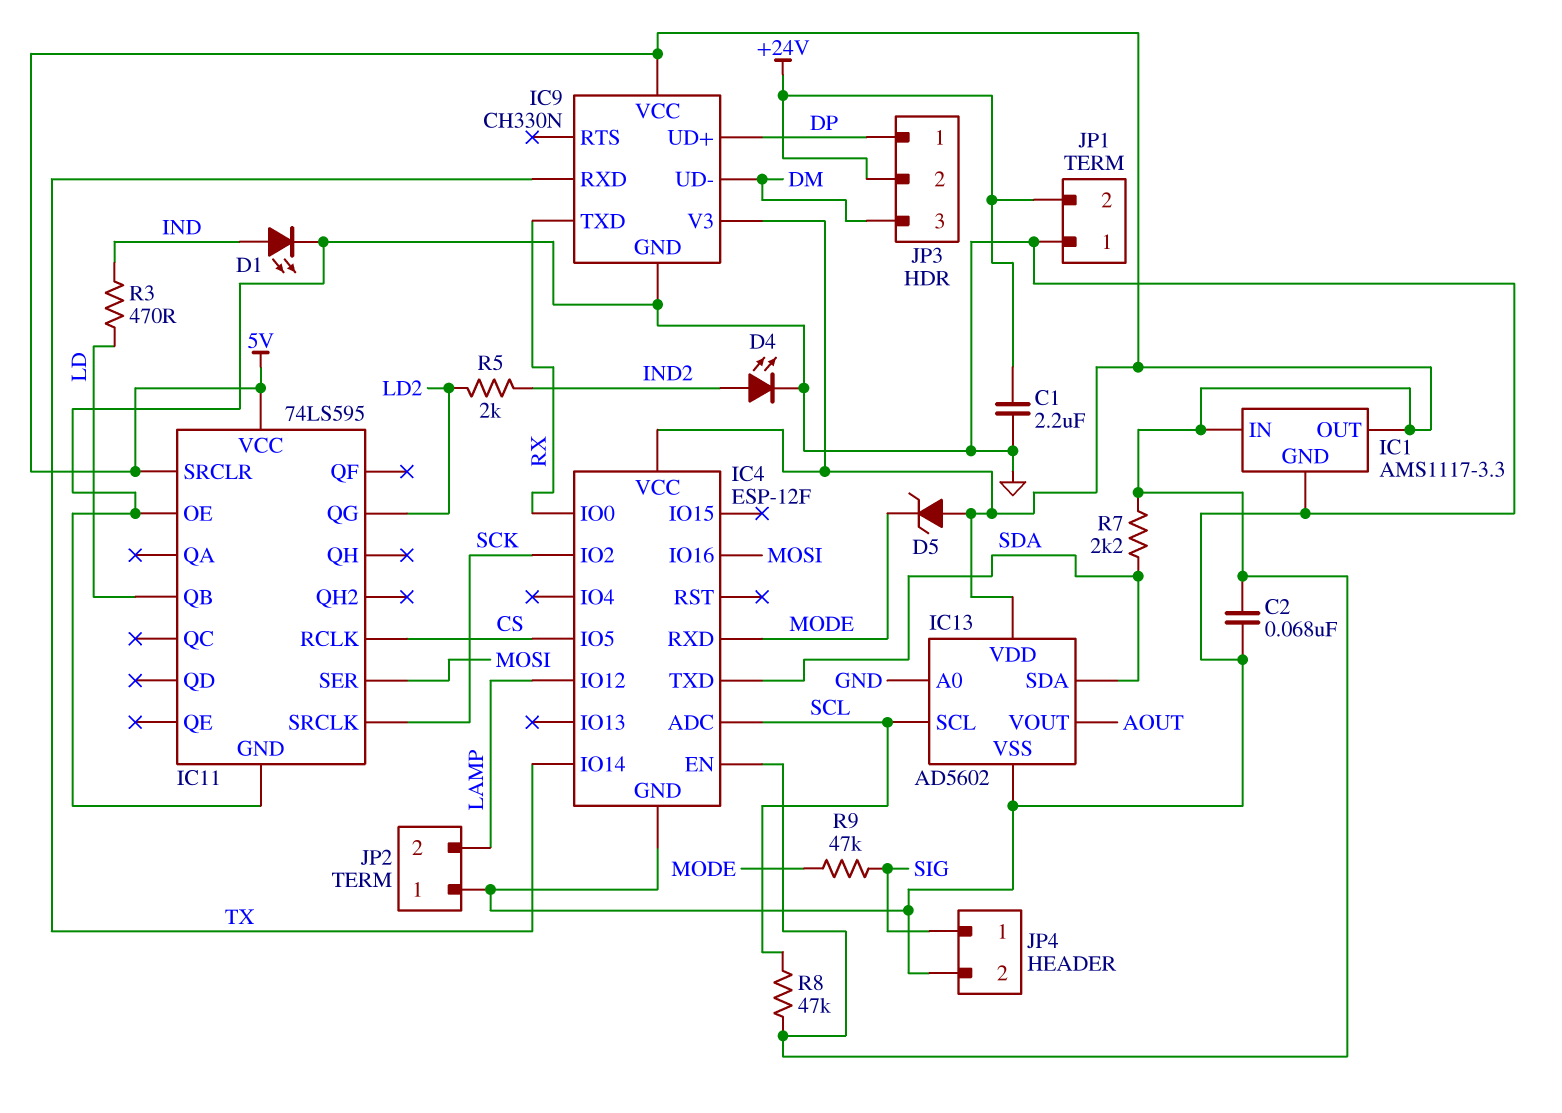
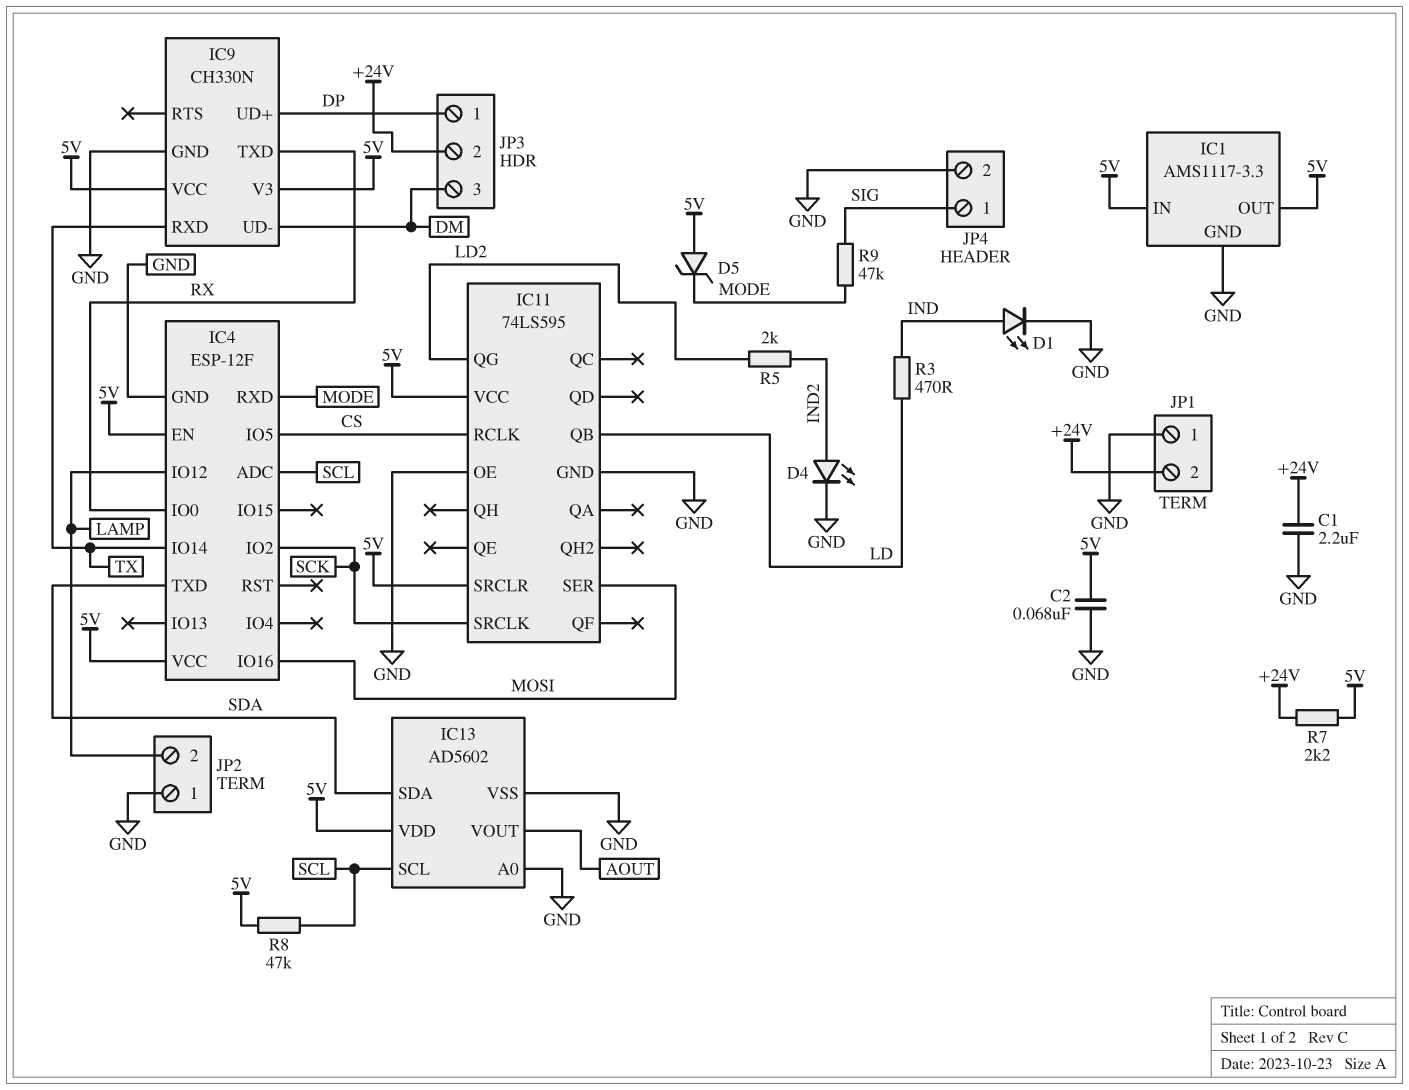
R7: 2.2k (5V, SDA) -> 2.2k (+24V, 5V)

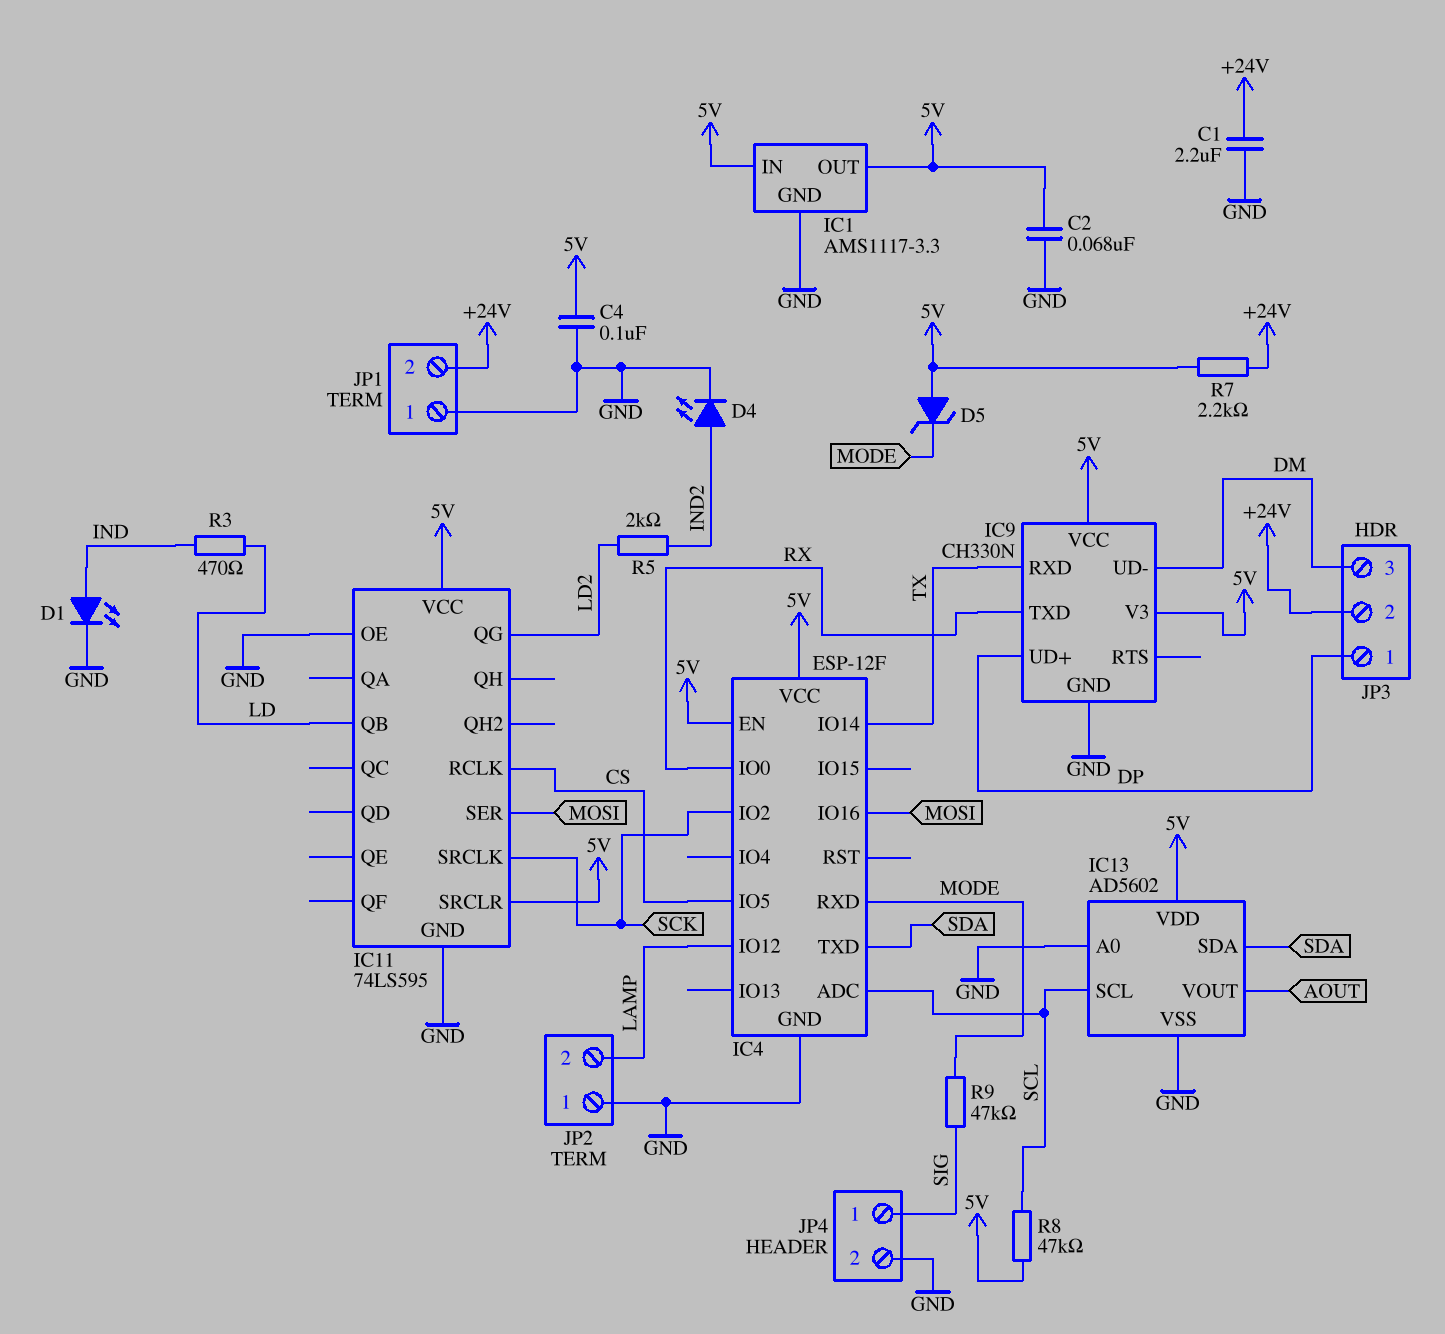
C4: none -> 100nF (5V, GND)

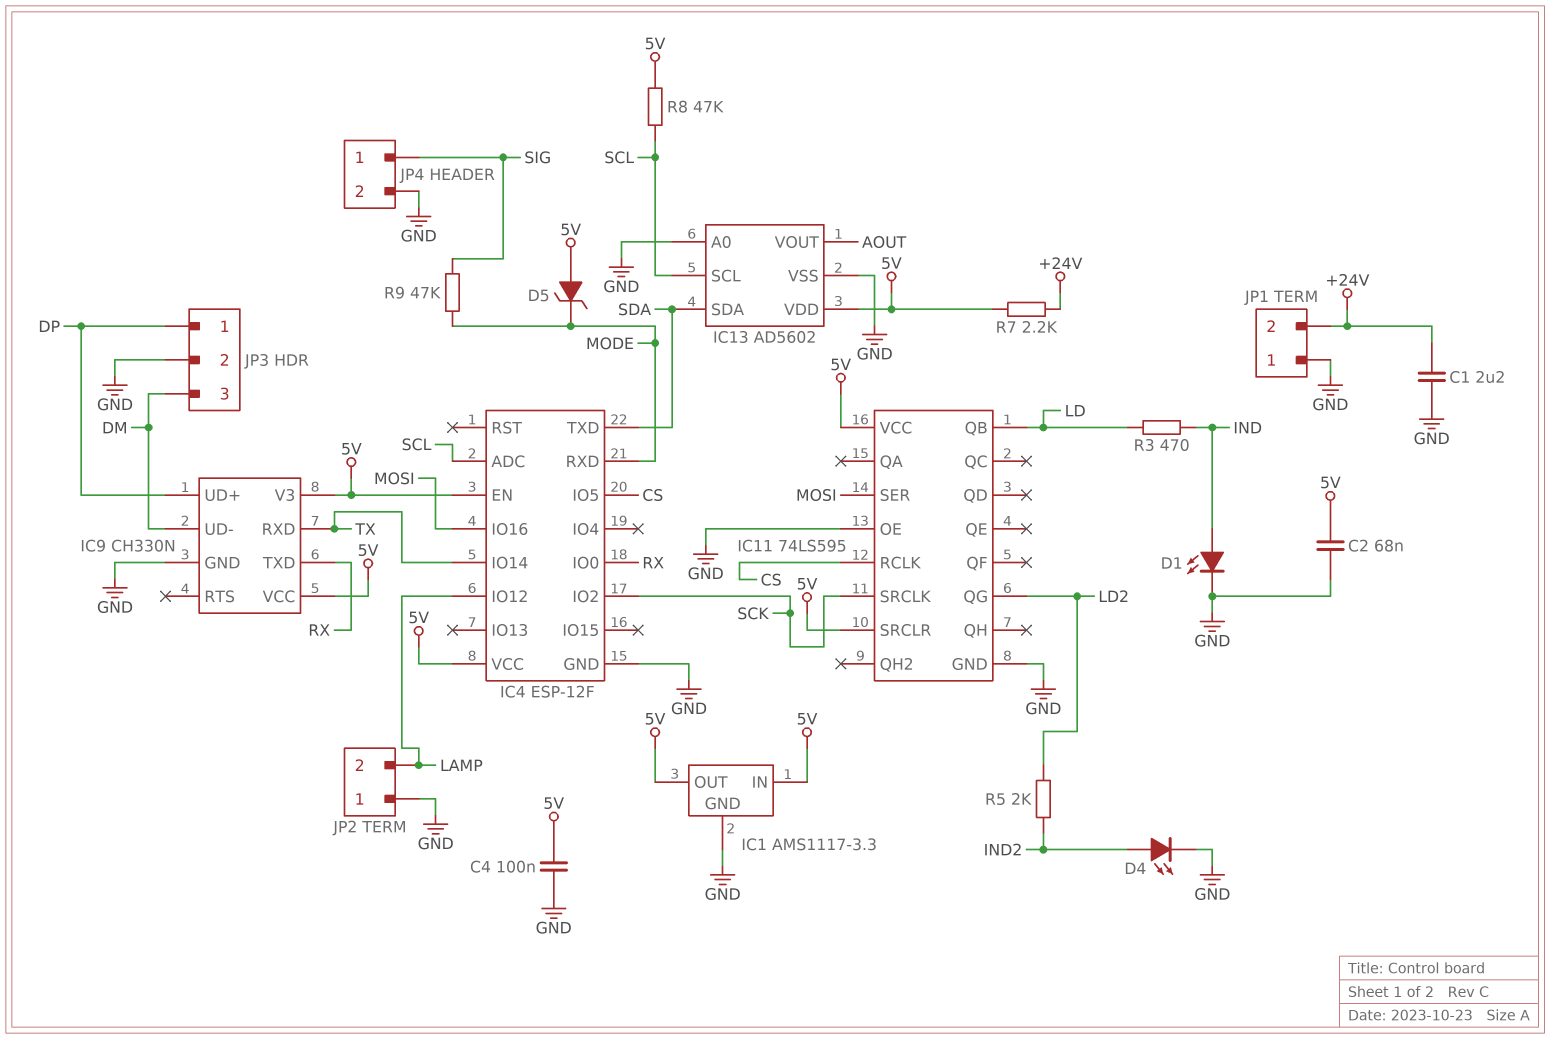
JP3 pin 2: +24V -> GND

